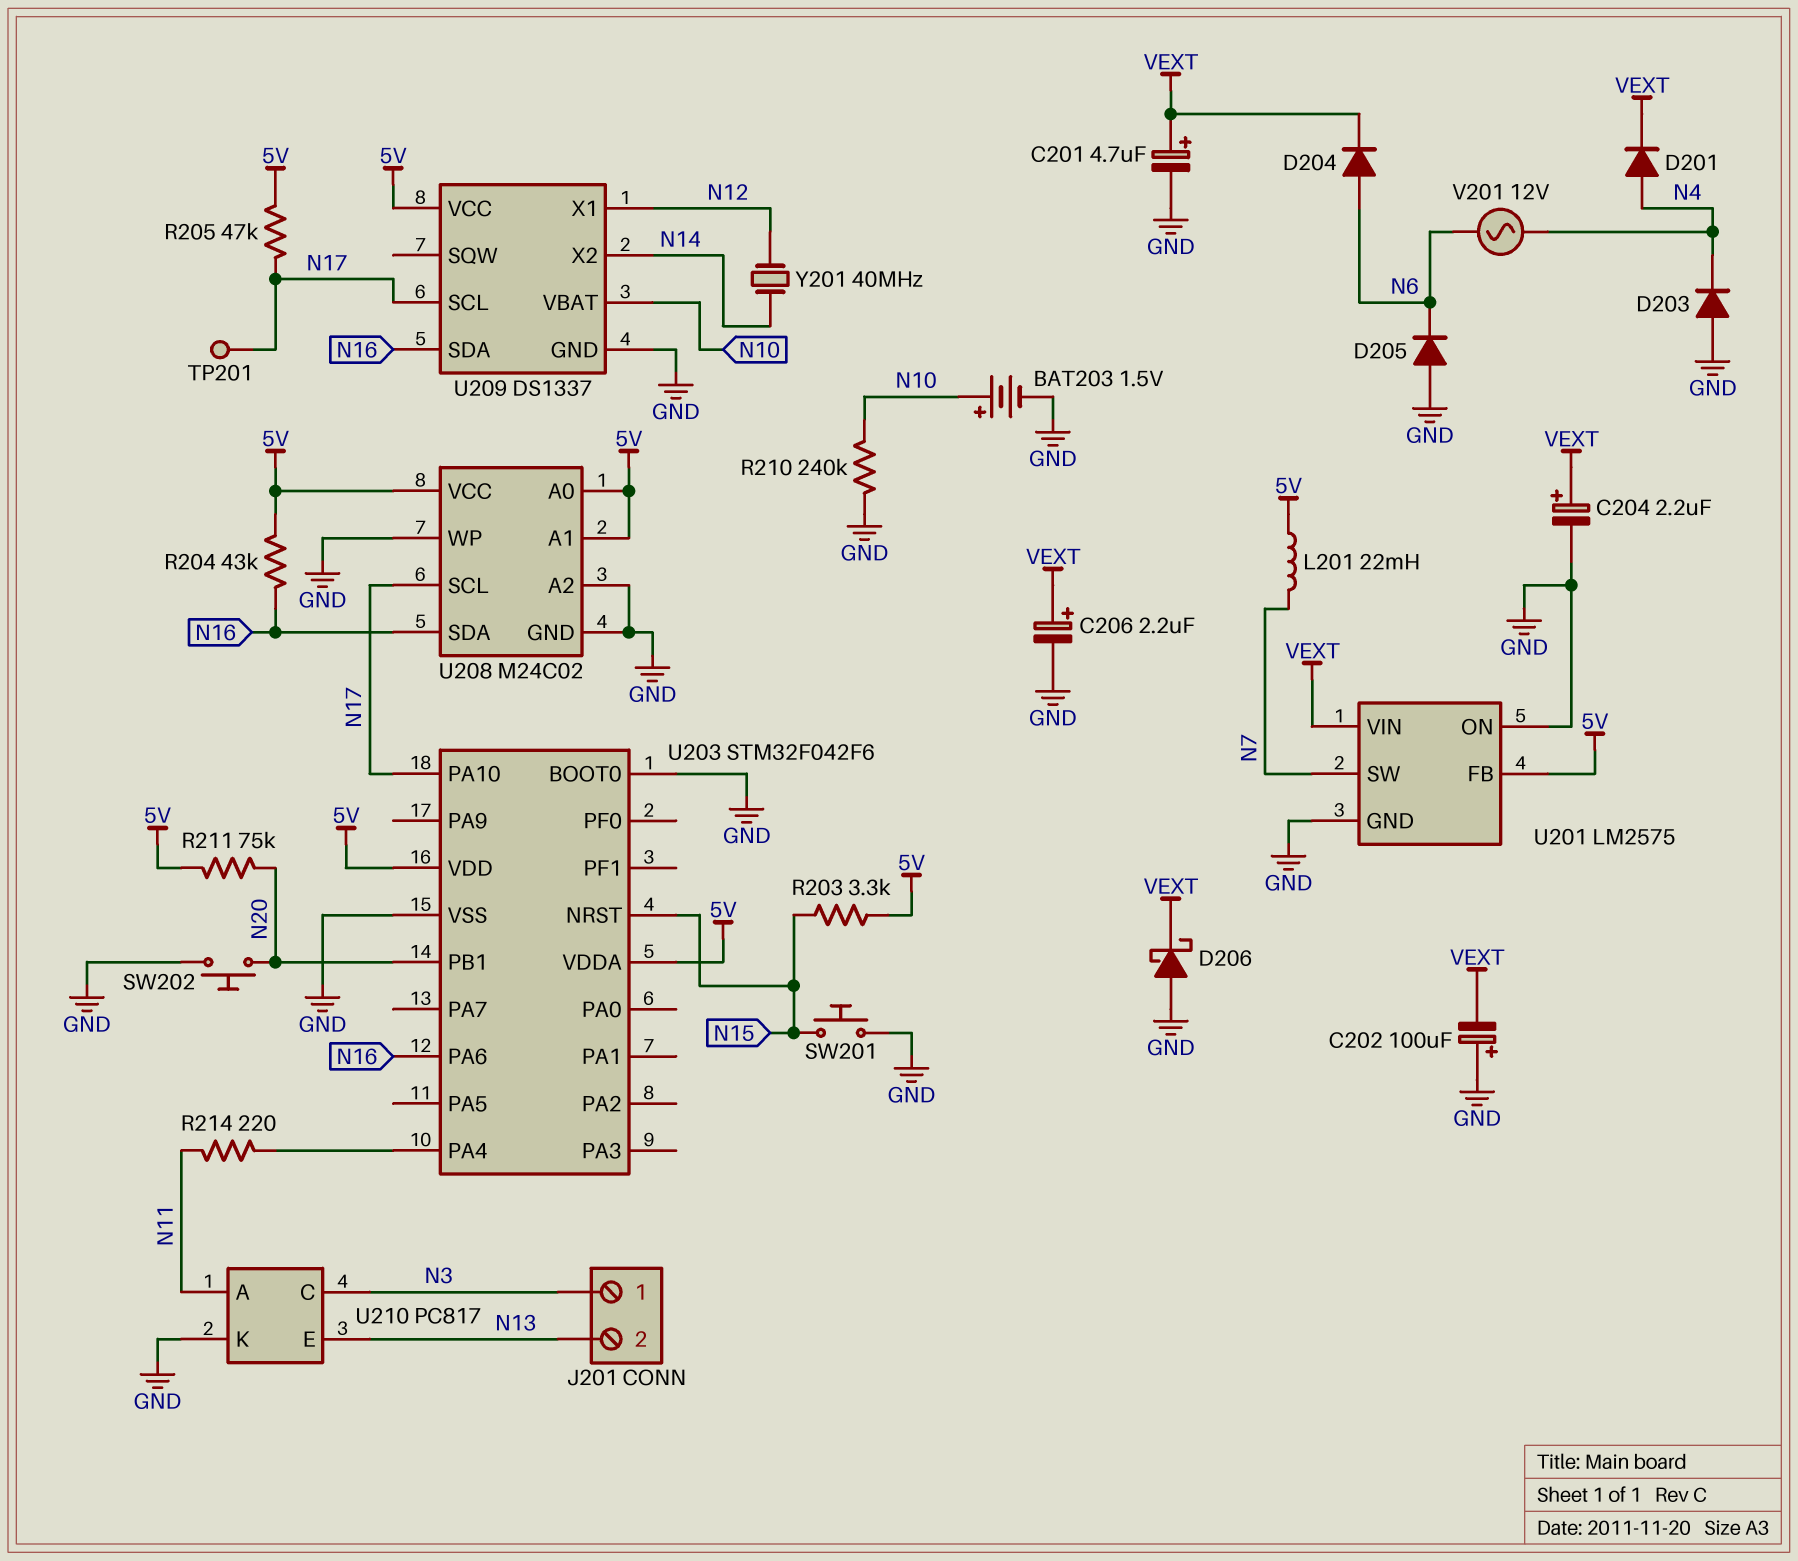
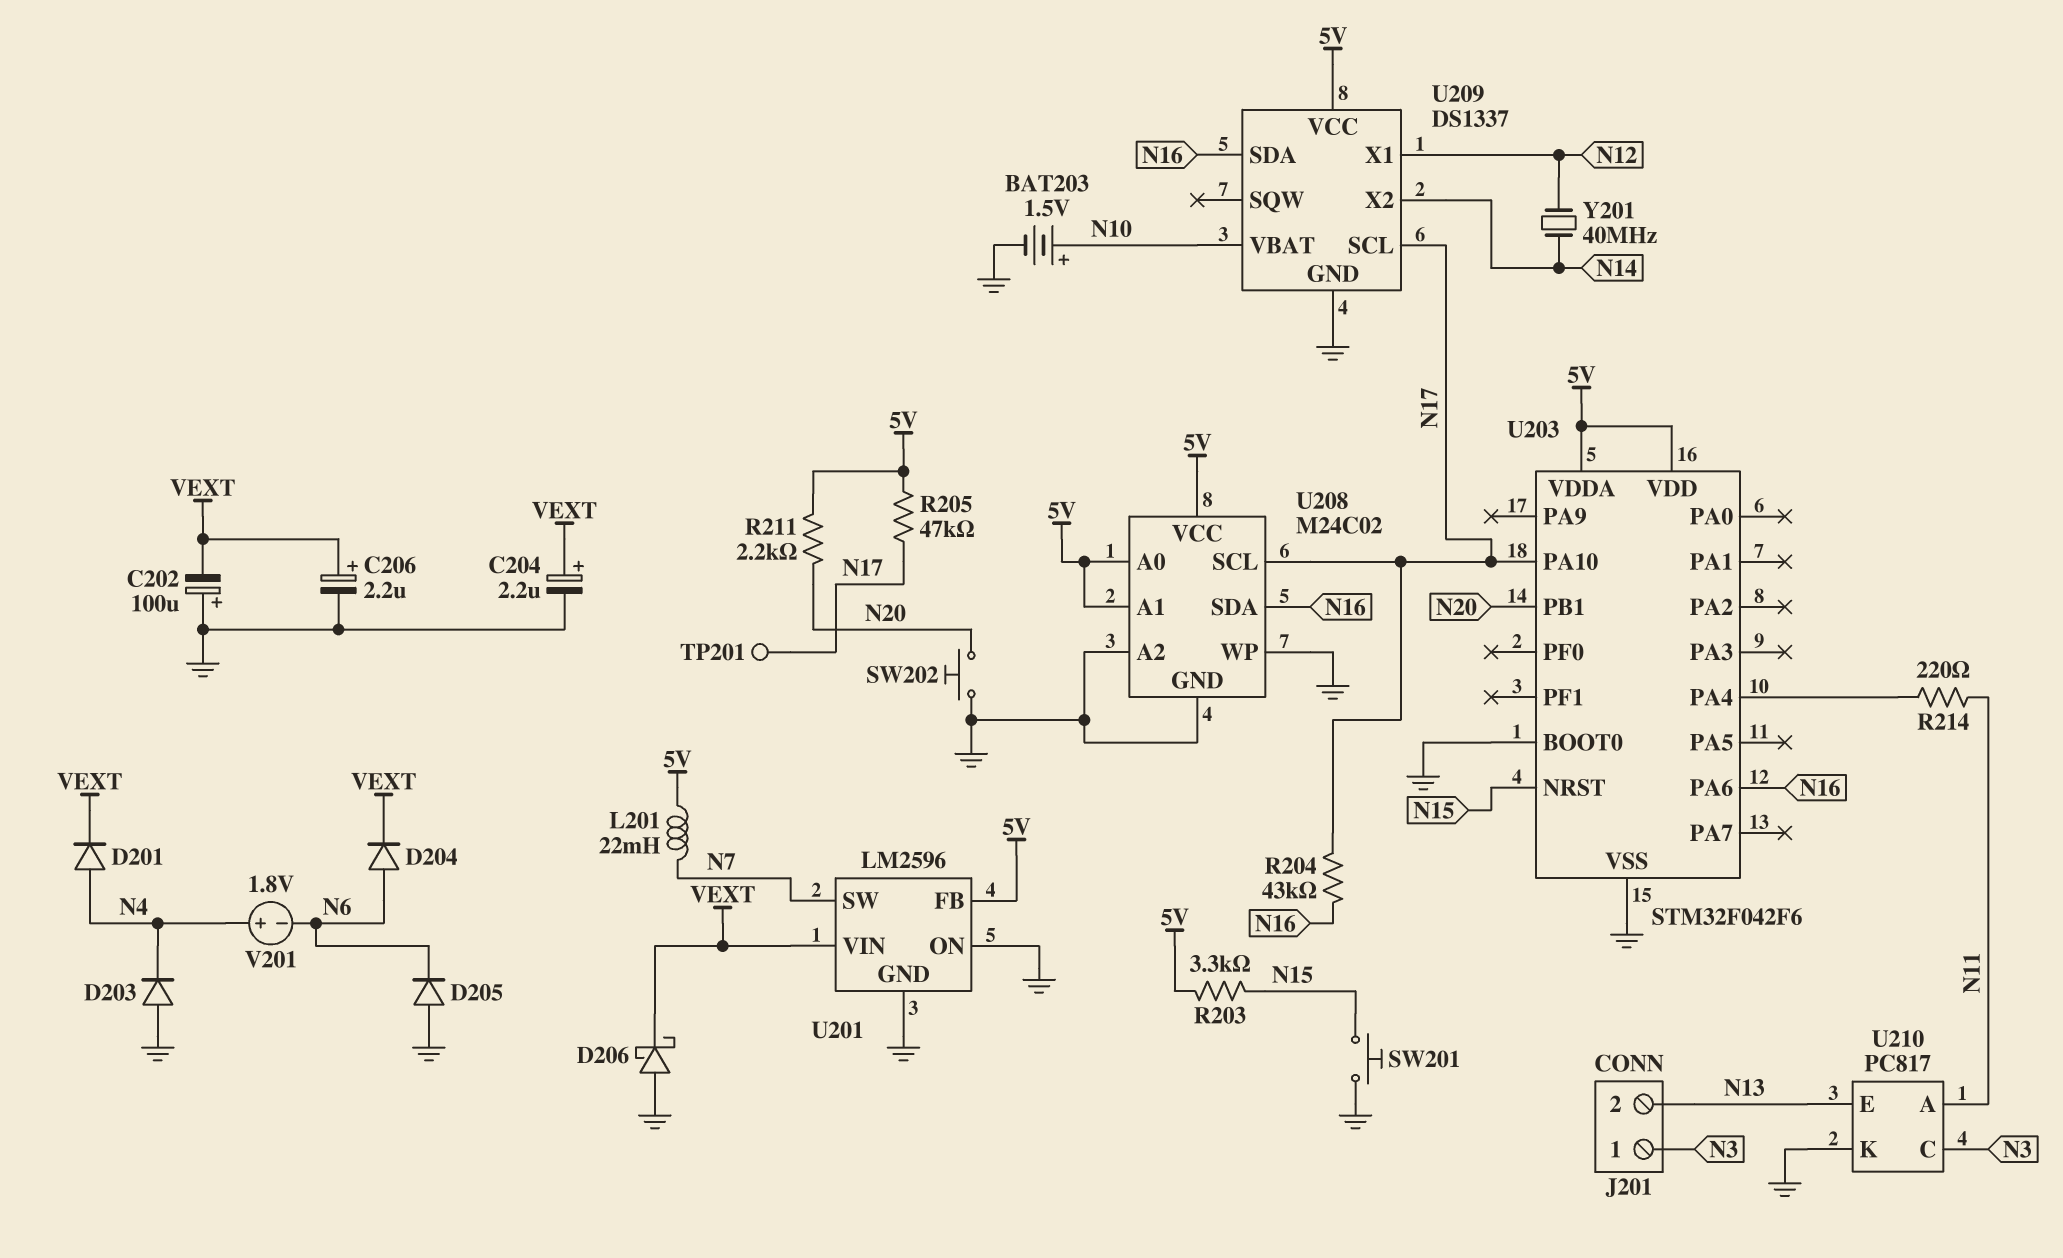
C201: 4.7uF (plus VEXT, minus GND) -> none
R204: 43k (5V, N16) -> 43k (N16, N17)
R210: 240k (GND, N10) -> none
R211: 75k (5V, N20) -> 2.2k (5V, N20)
U201: LM2575 -> LM2596
V201: AC 12V (N4, N6) -> 1.8V (plus N4, minus N6)

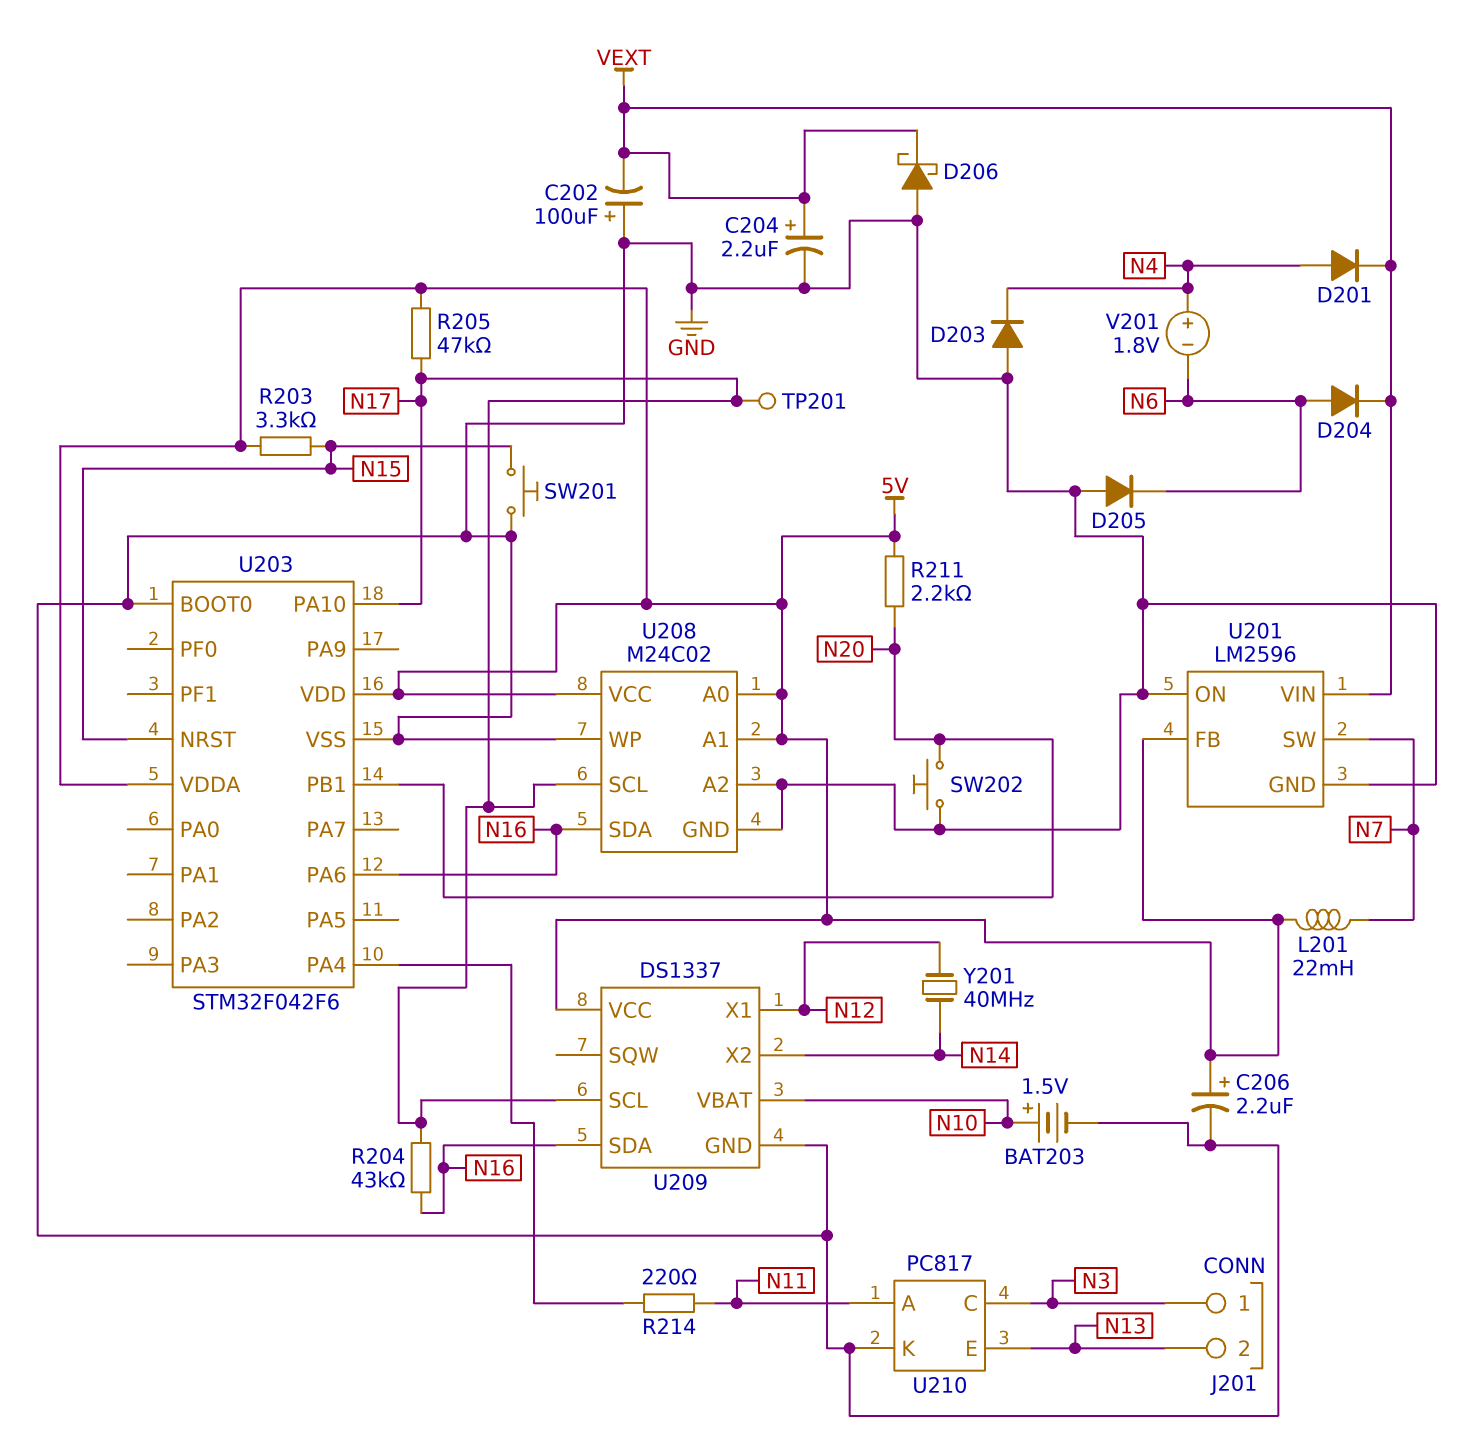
C206: 2.2uF (plus VEXT, minus GND) -> 2.2uF (plus 5V, minus GND)

